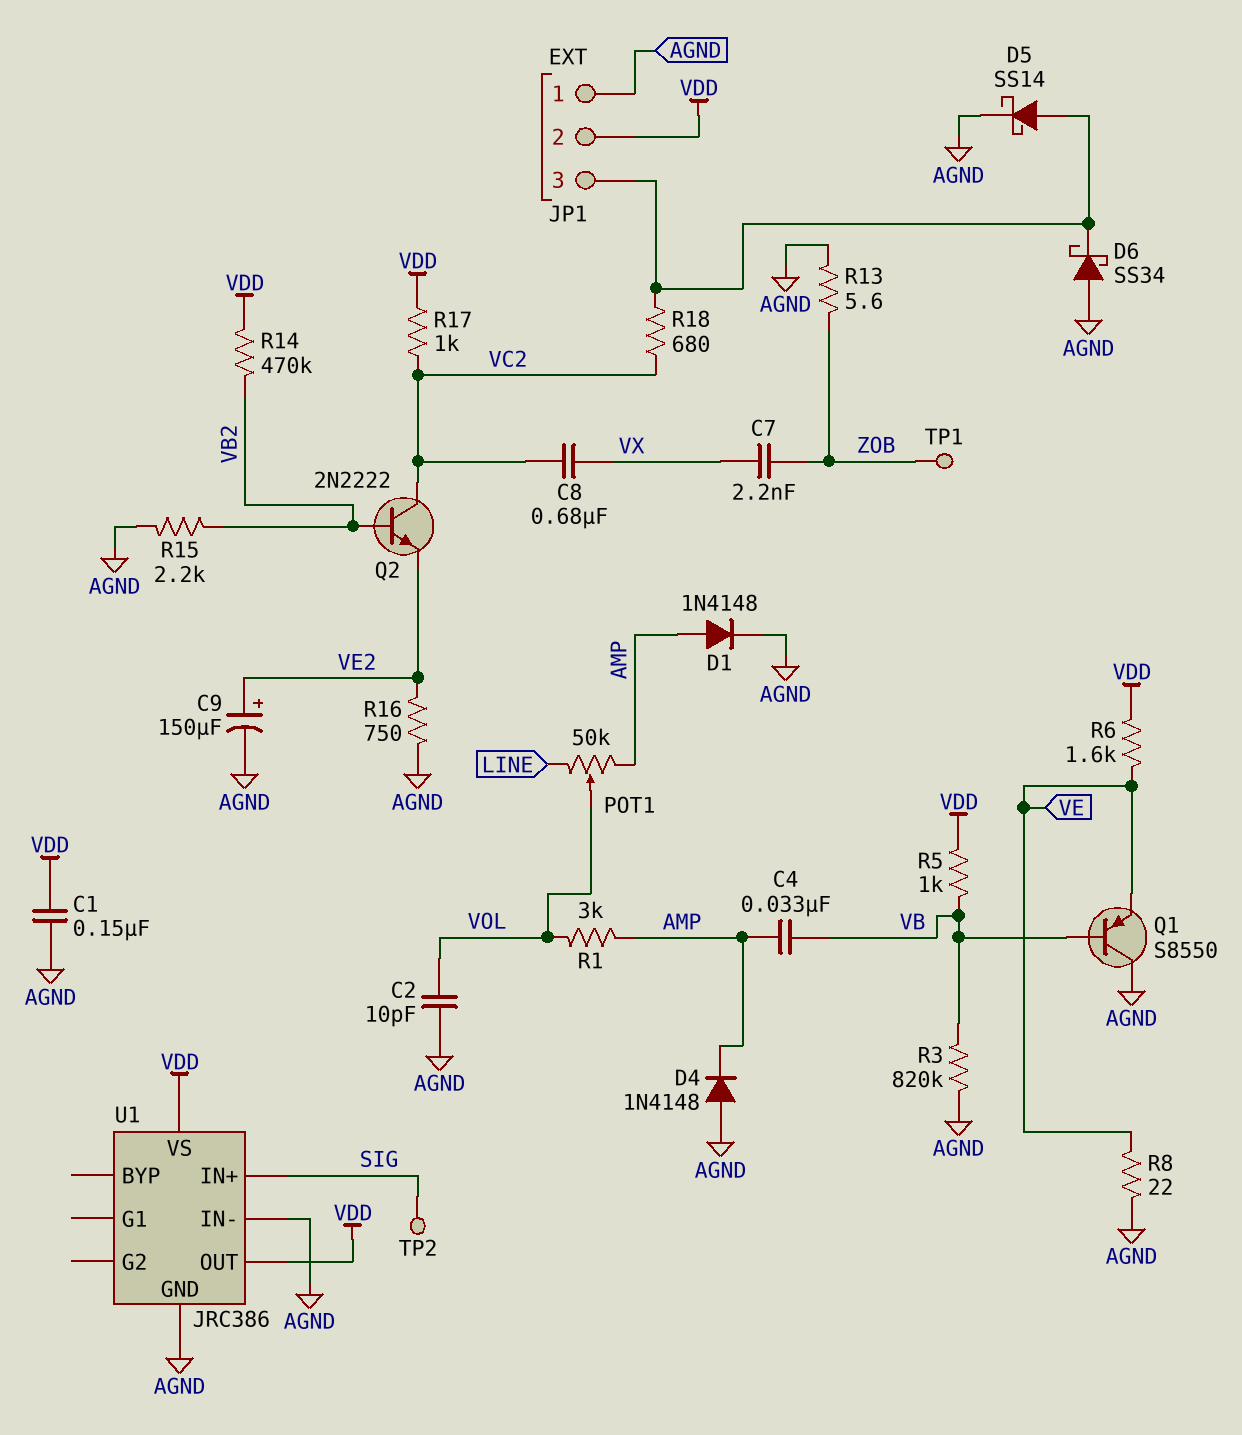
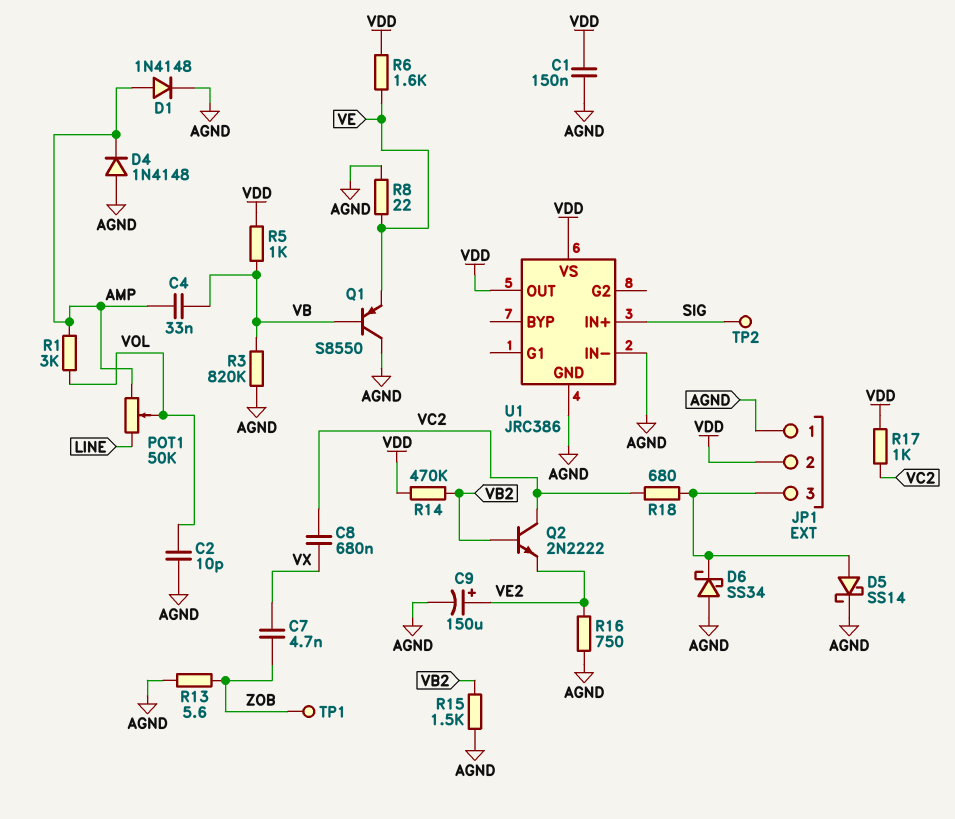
C7: 2.2nF (VX, ZOB) -> 4.7nF (VX, ZOB)
R15: 2.2k (AGND, VB2) -> 1.5k (AGND, VB2)

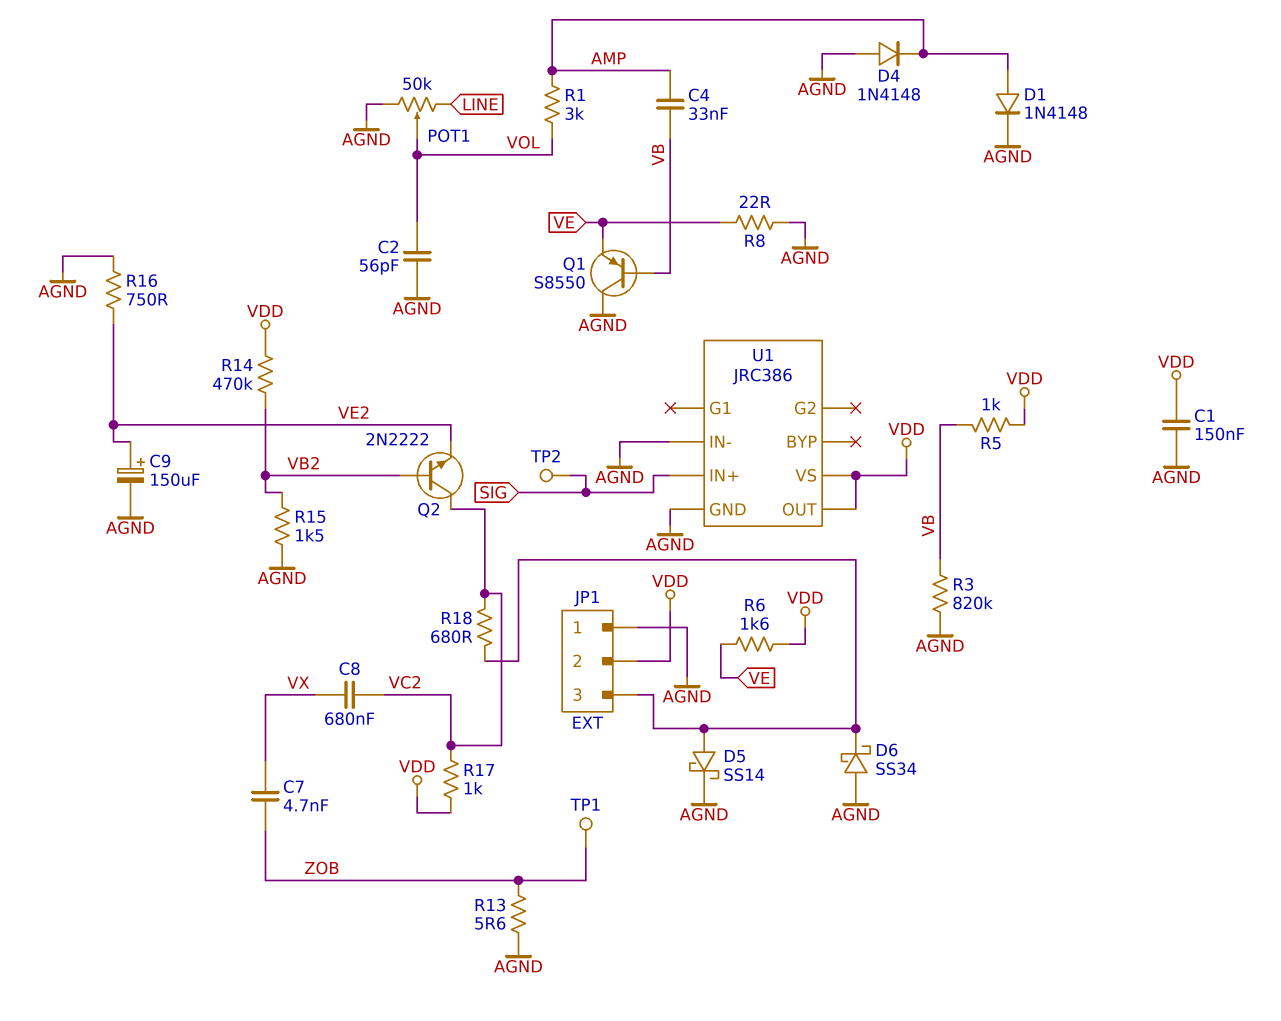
C2: 10pF (AGND, VOL) -> 56pF (AGND, VOL)
POT1: 50k (AMP, LINE, wiper VOL) -> 50k (AGND, LINE, wiper VOL)

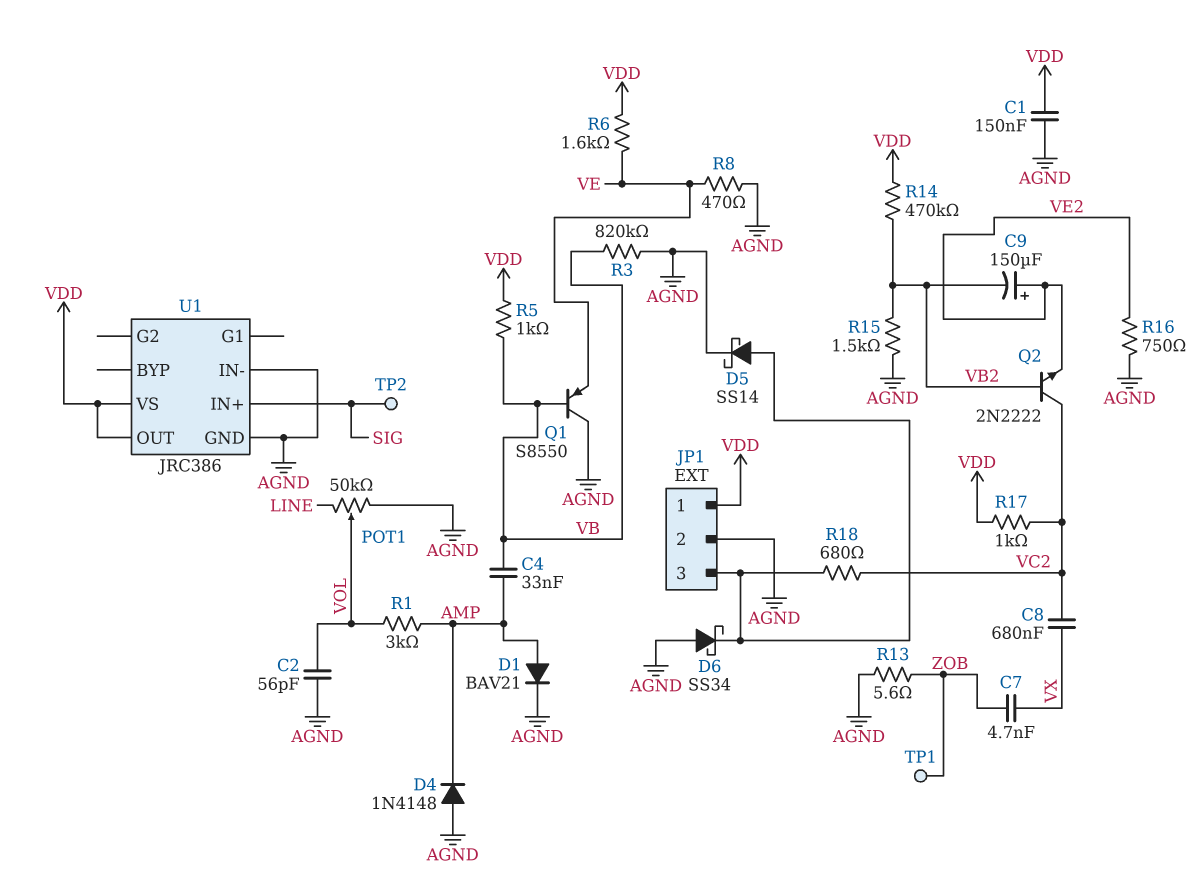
C9: 150uF (plus VE2, minus AGND) -> 150uF (plus VE2, minus VB2)
D1: diode 1N4148 (A AMP, K AGND) -> diode BAV21 (A AMP, K AGND)
JP1 pin 1: AGND -> VDD
JP1 pin 2: VDD -> AGND
R8: 22 (AGND, VE) -> 470 (AGND, VE)

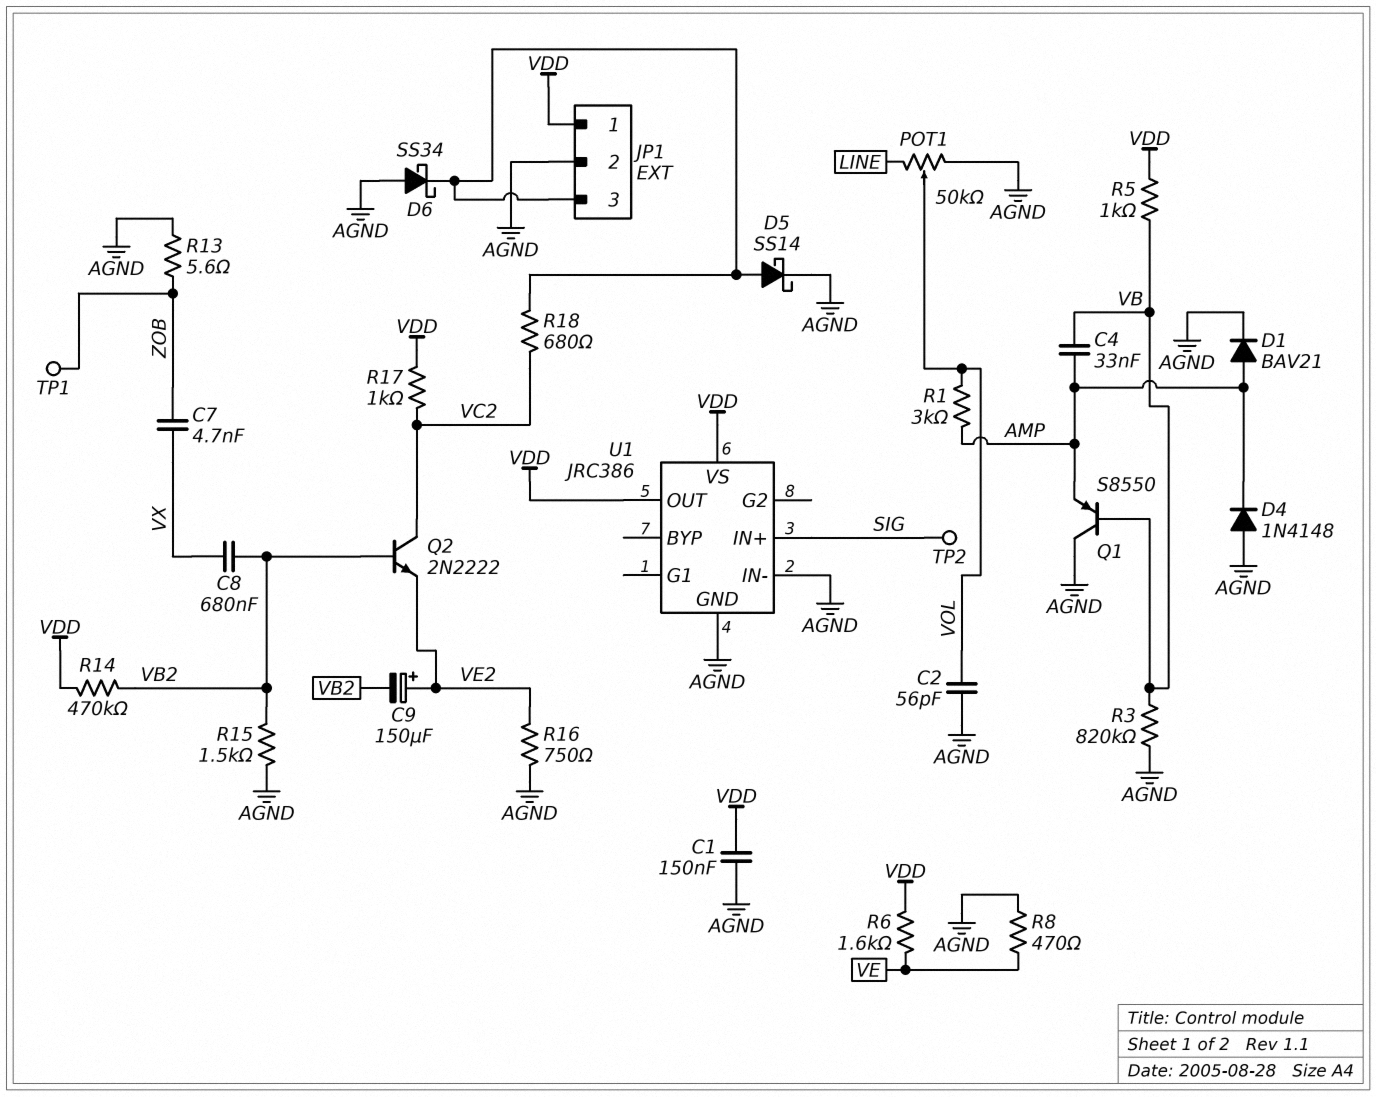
C8: 680nF (VC2, VX) -> 680nF (VB2, VX)
Q1: PNP S8550 (B VB, C AGND, E VE) -> PNP S8550 (B VB, C AGND, E AMP)

